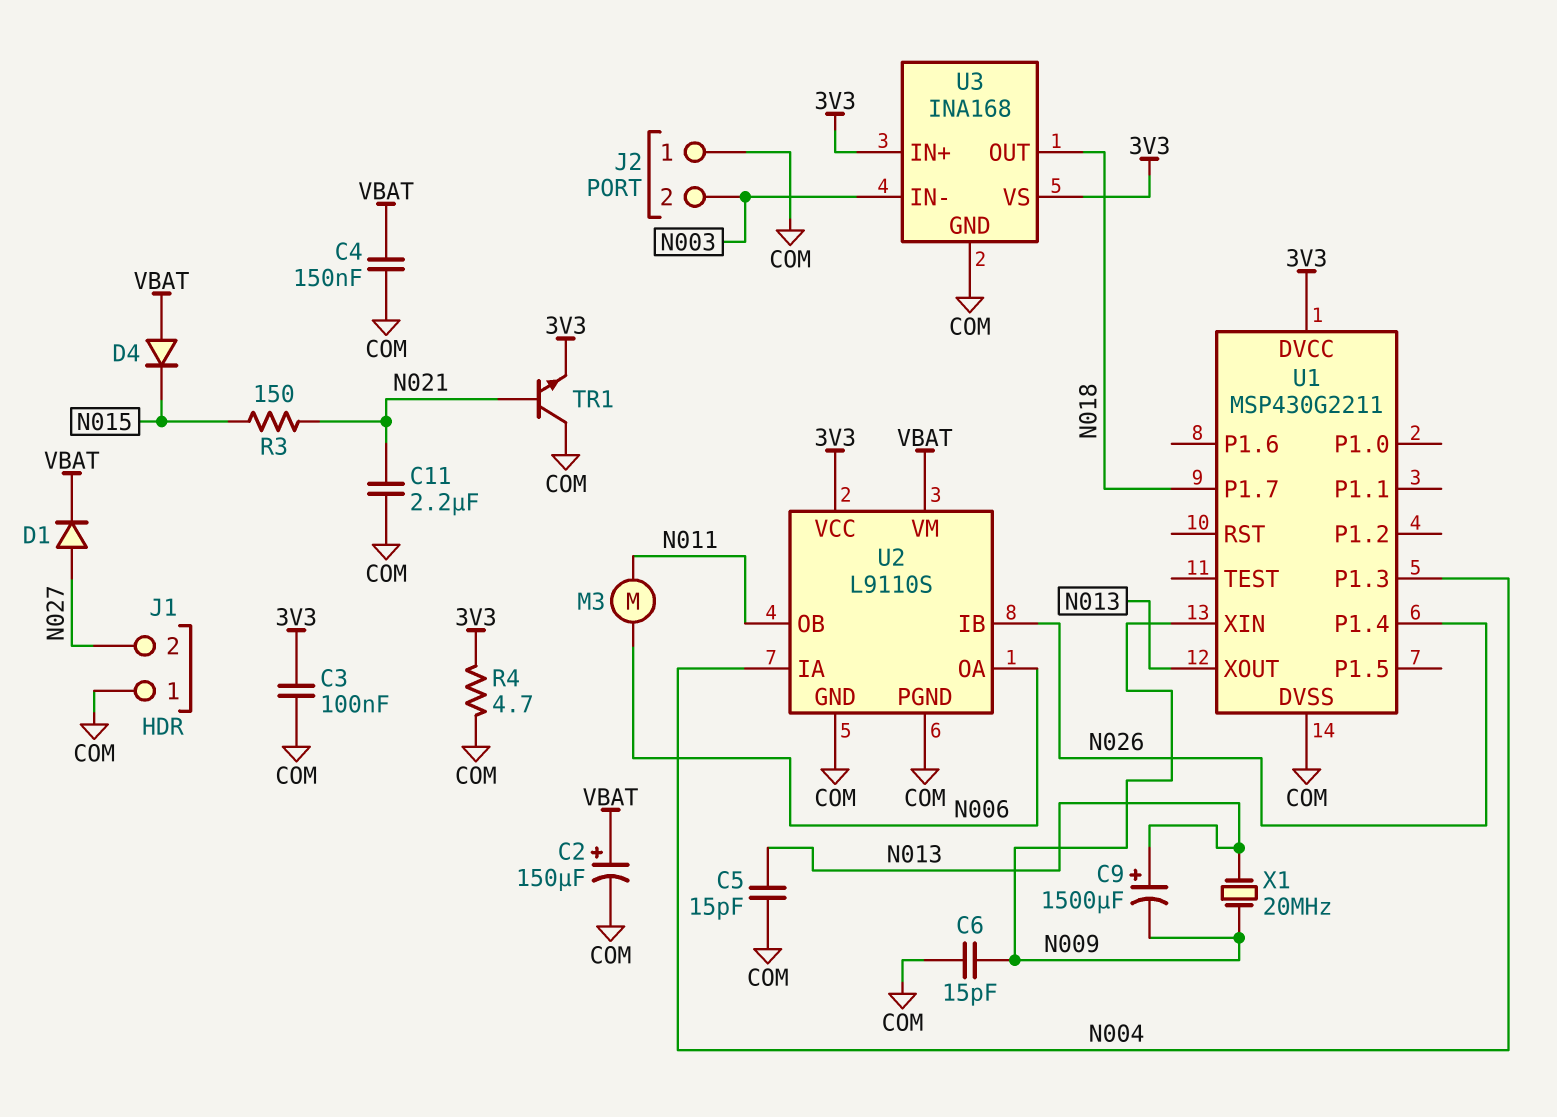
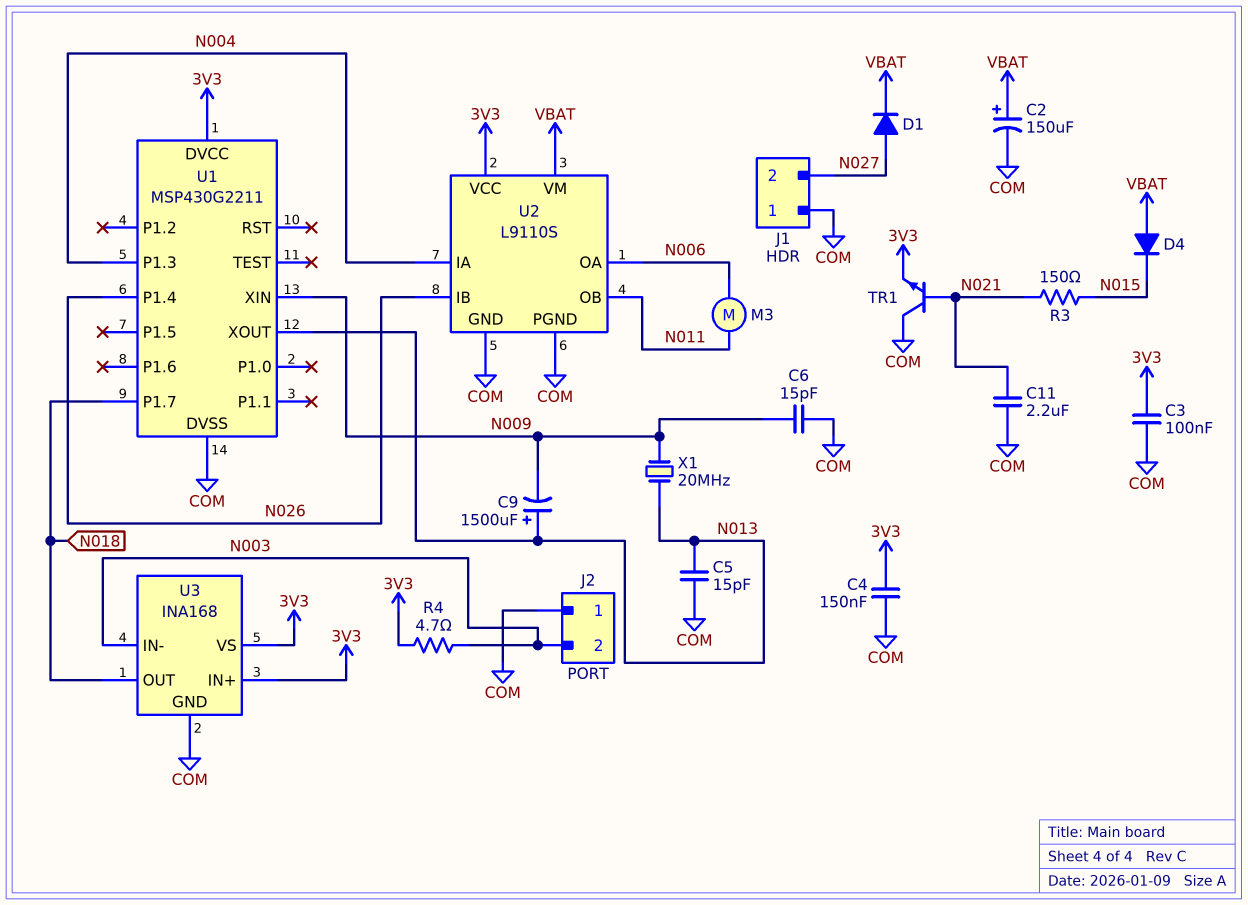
C4: 150nF (COM, VBAT) -> 150nF (3V3, COM)
R4: 4.7 (3V3, COM) -> 4.7 (3V3, N003)

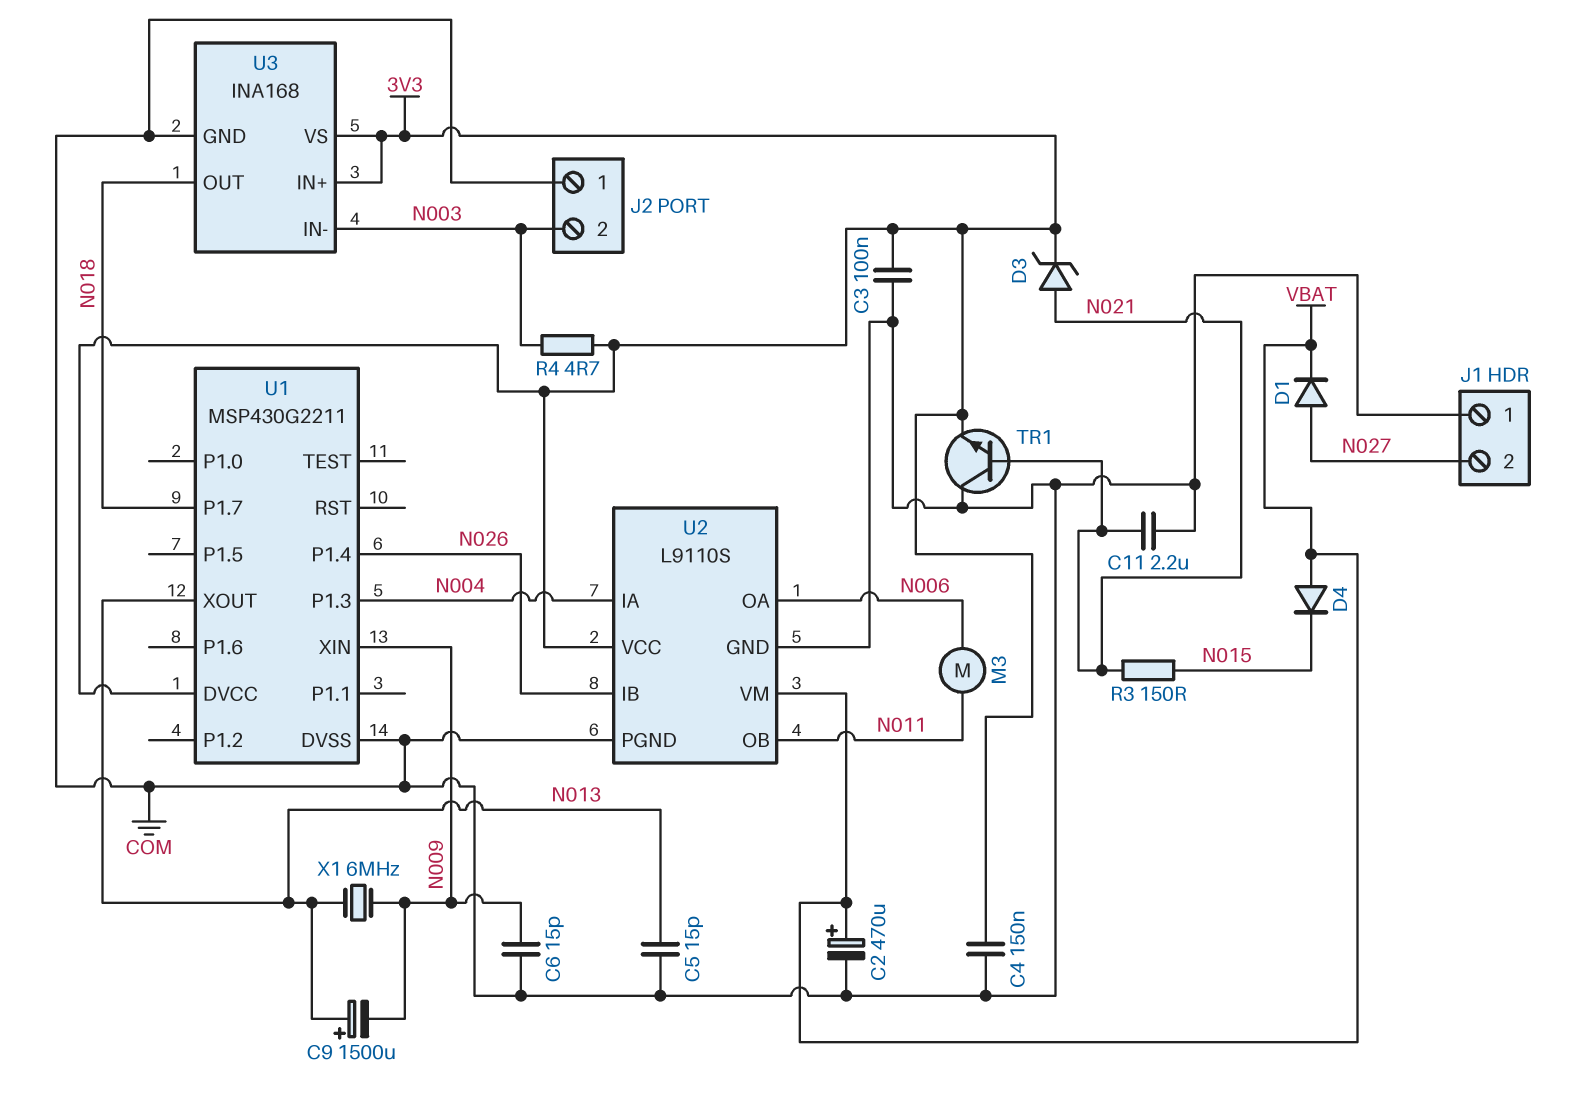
C2: 150uF (plus VBAT, minus COM) -> 470uF (plus VBAT, minus COM)
D3: none -> zener (A N021, K 3V3)
X1: 20MHz (N009, N013) -> 6MHz (N009, N013)

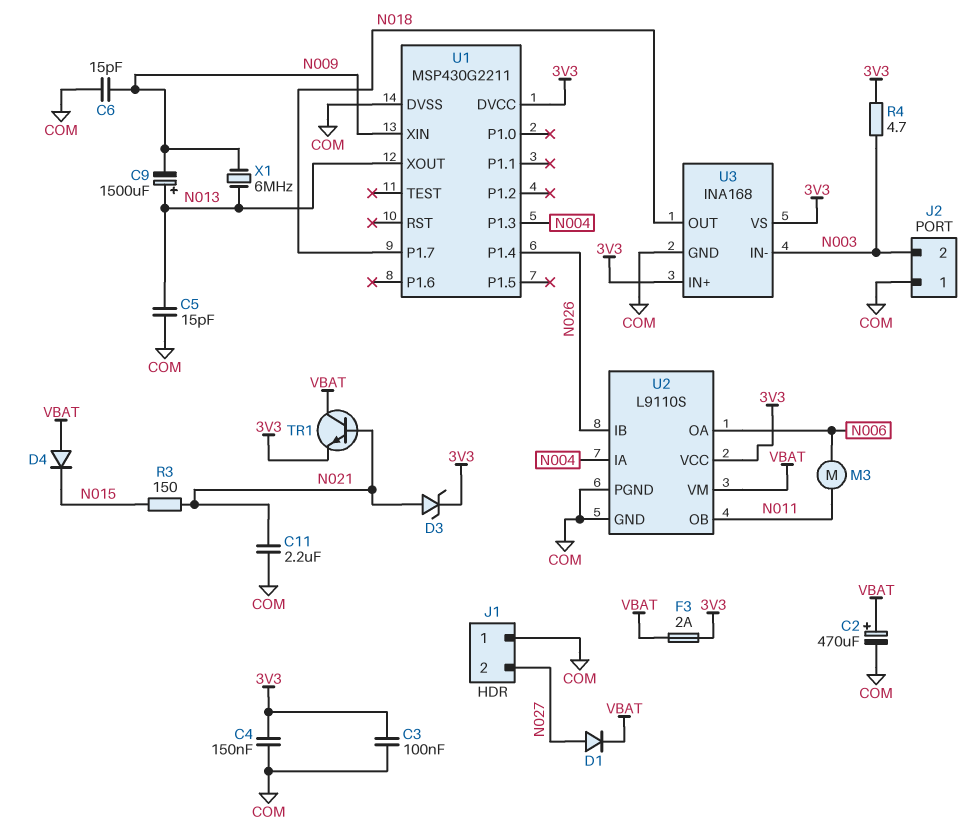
F3: none -> 2A (3V3, VBAT)
TR1: NPN (B N021, C COM, E 3V3) -> NPN (B N021, C VBAT, E 3V3)

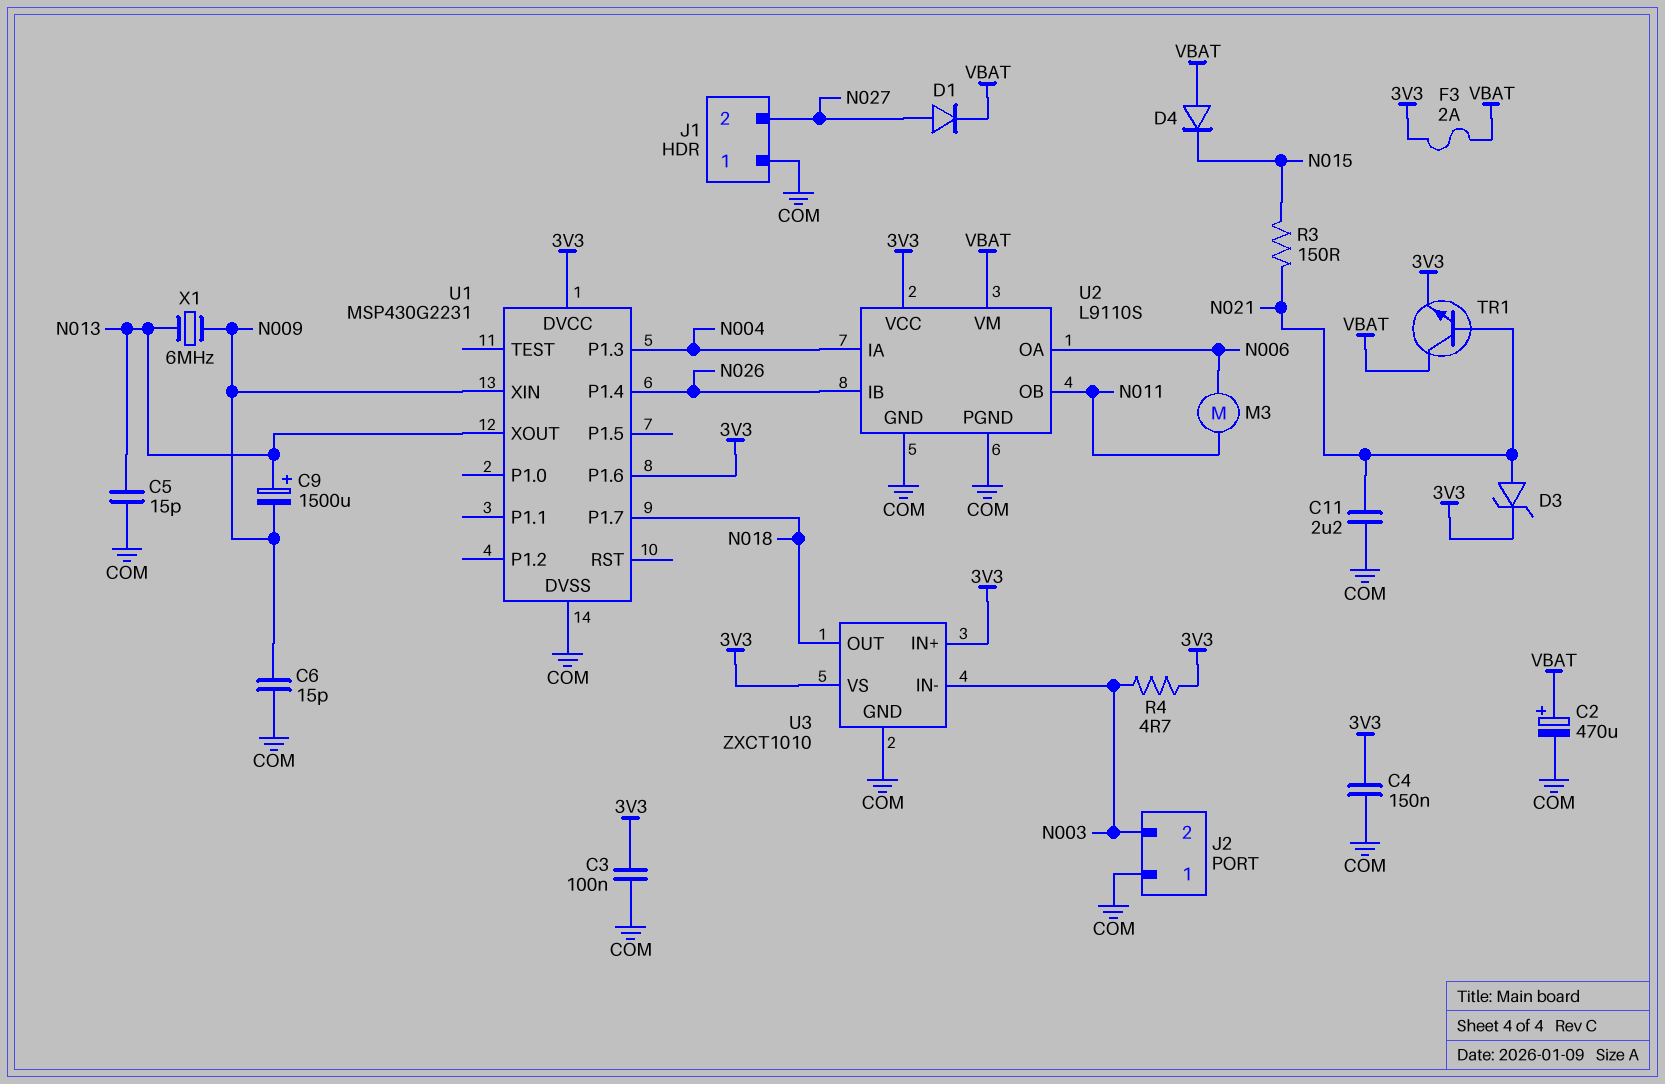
U1: MSP430G2211 -> MSP430G2231
U1 pin P1.6: none -> 3V3
U3: INA168 -> ZXCT1010

